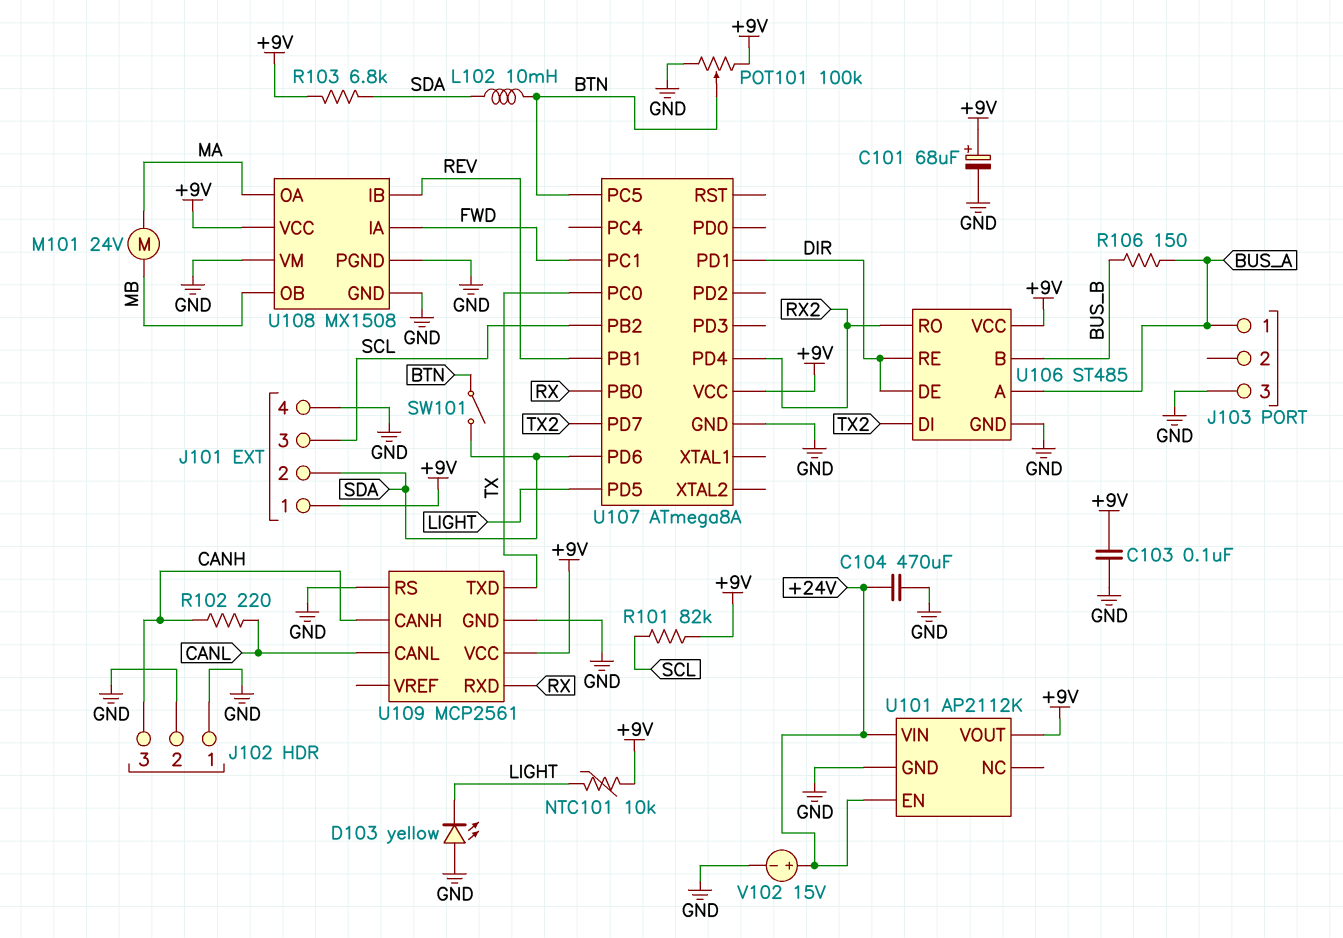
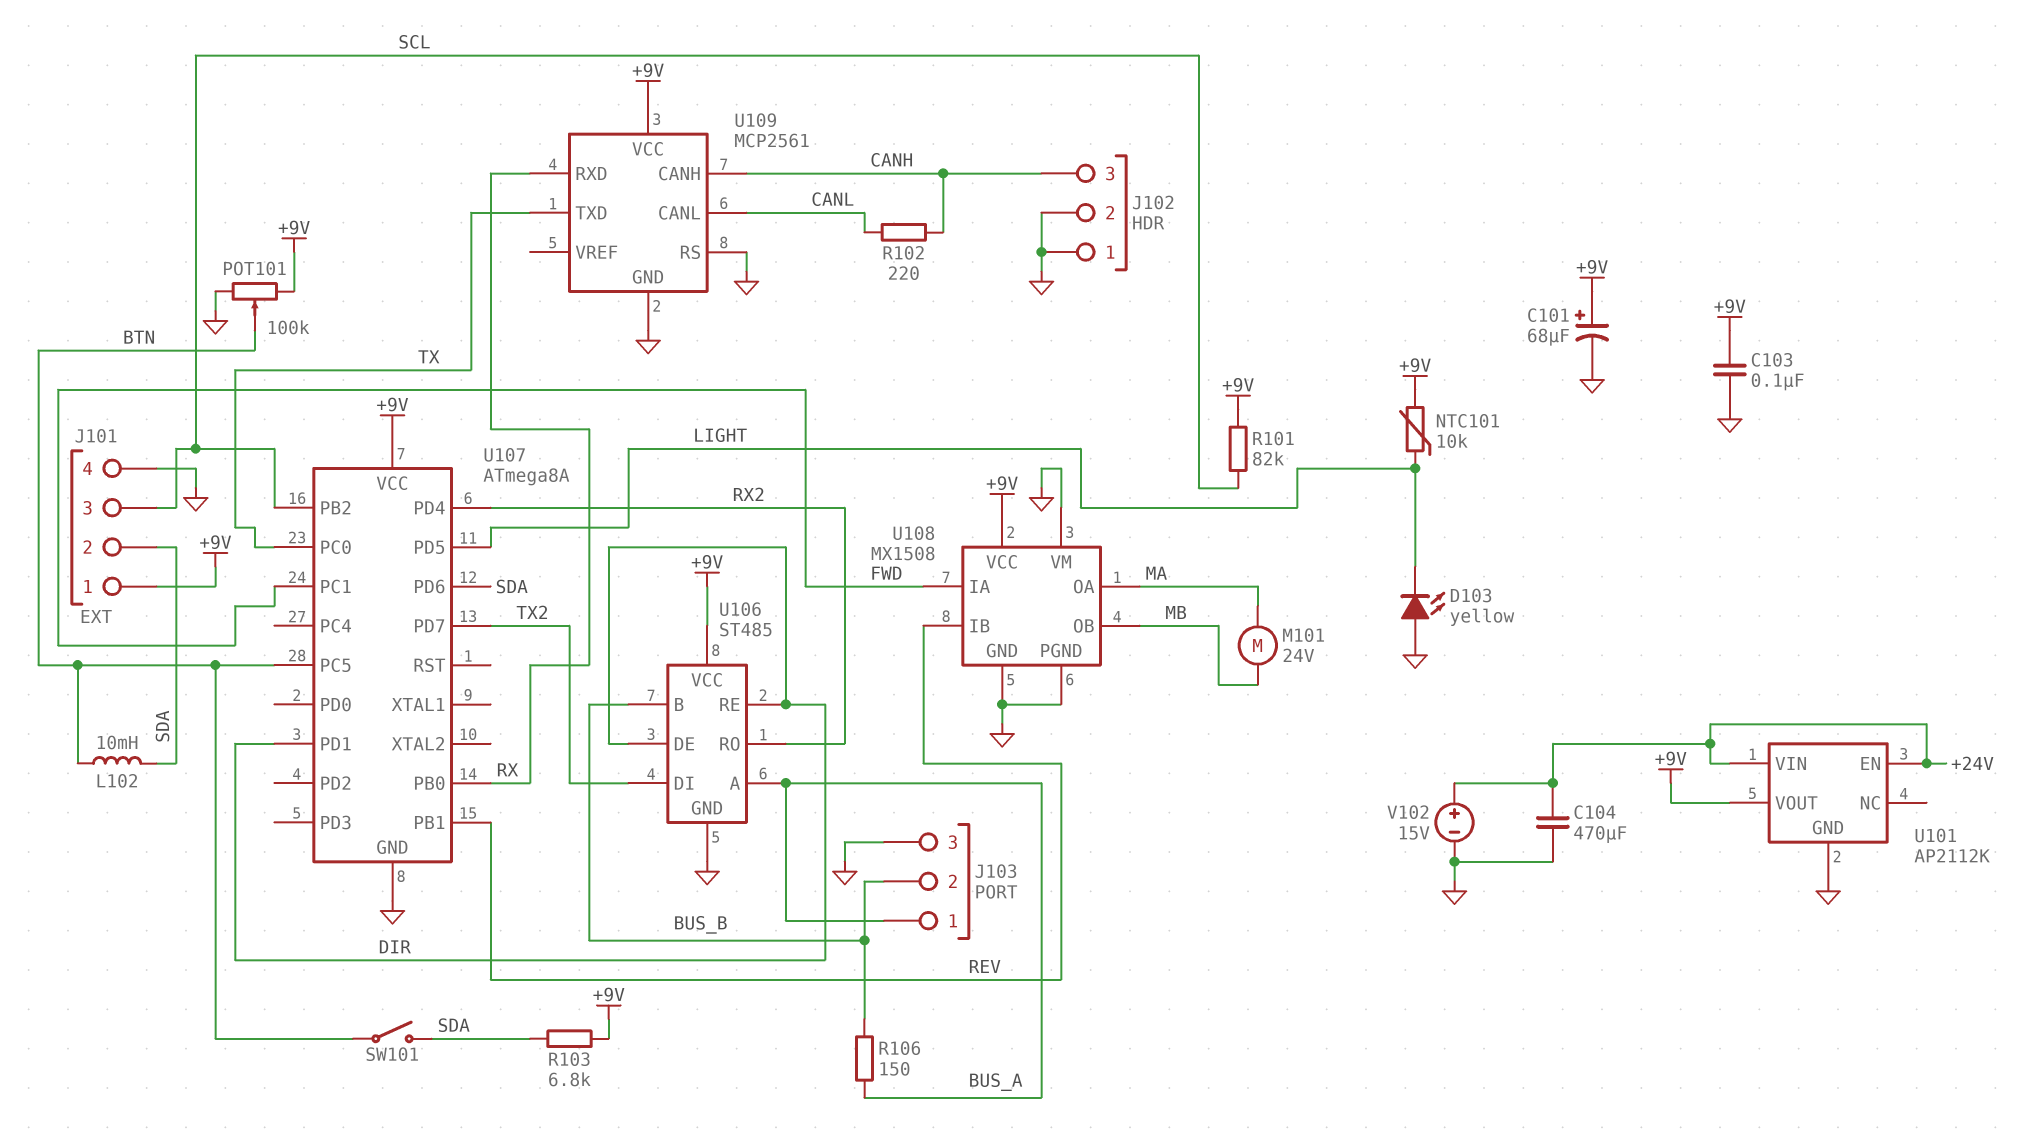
J103 pin 2: none -> BUS_B

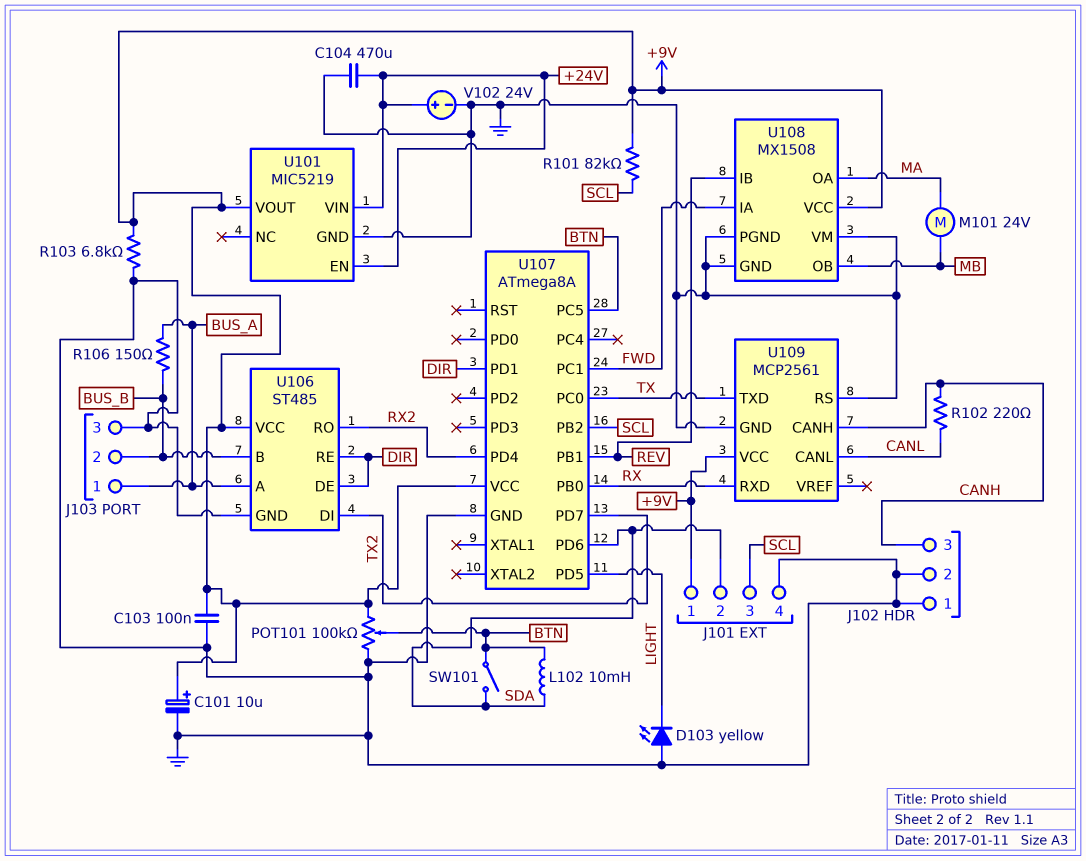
C101: 68uF (plus +9V, minus GND) -> 10uF (plus +9V, minus GND)
NTC101: 10k (+9V, LIGHT) -> none
R103: 6.8k (+9V, SDA) -> 6.8k (+9V, GND)
U101: AP2112K -> MIC5219
V102: 15V (plus +24V, minus GND) -> 24V (plus +24V, minus GND)

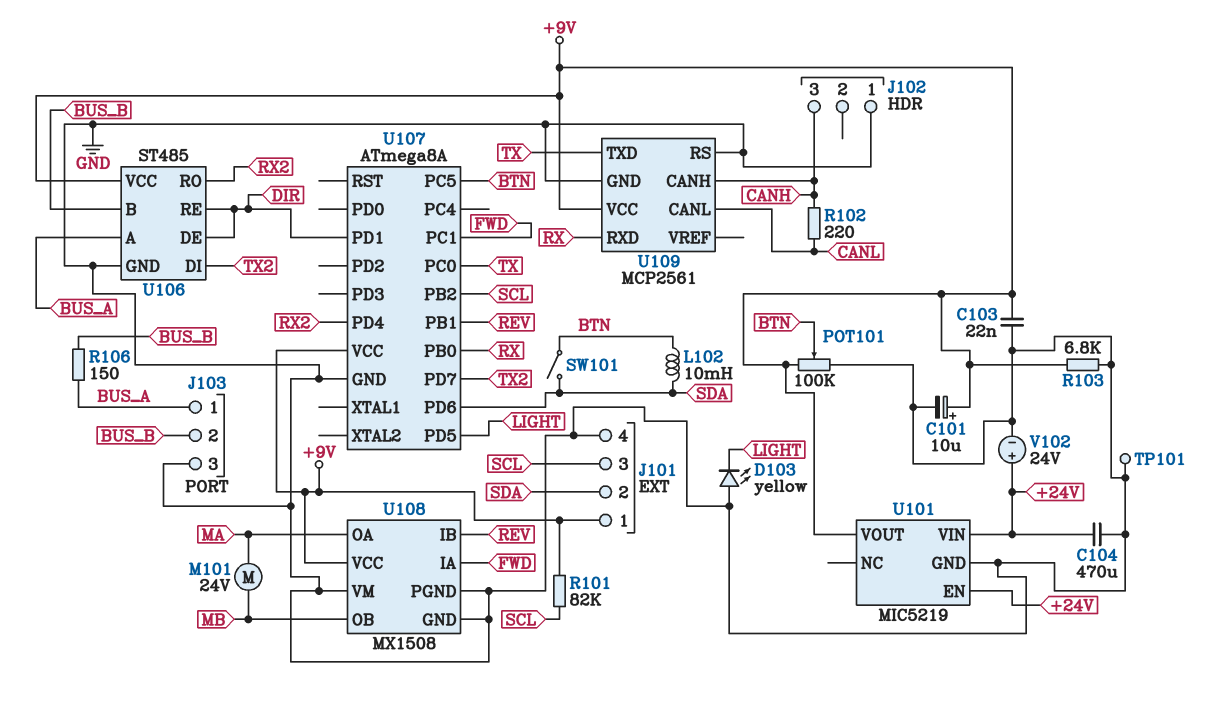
C103: 100nF (+9V, GND) -> 22nF (+9V, GND)
J102 pin 2: GND -> none
TP101: none -> test point (GND)

